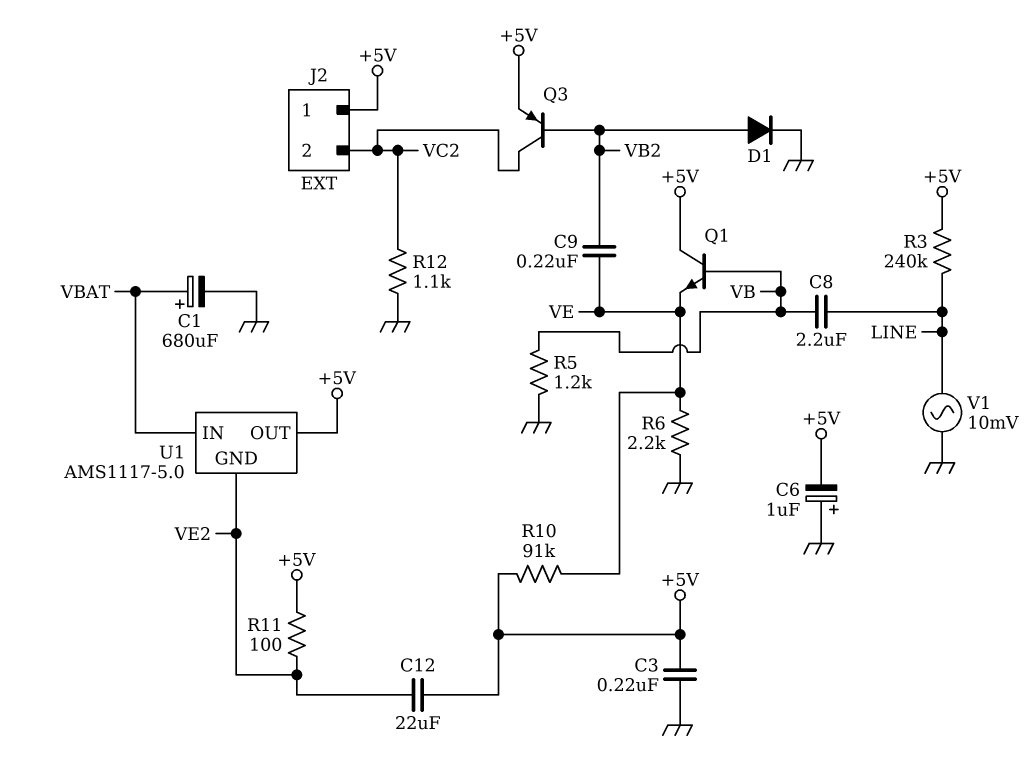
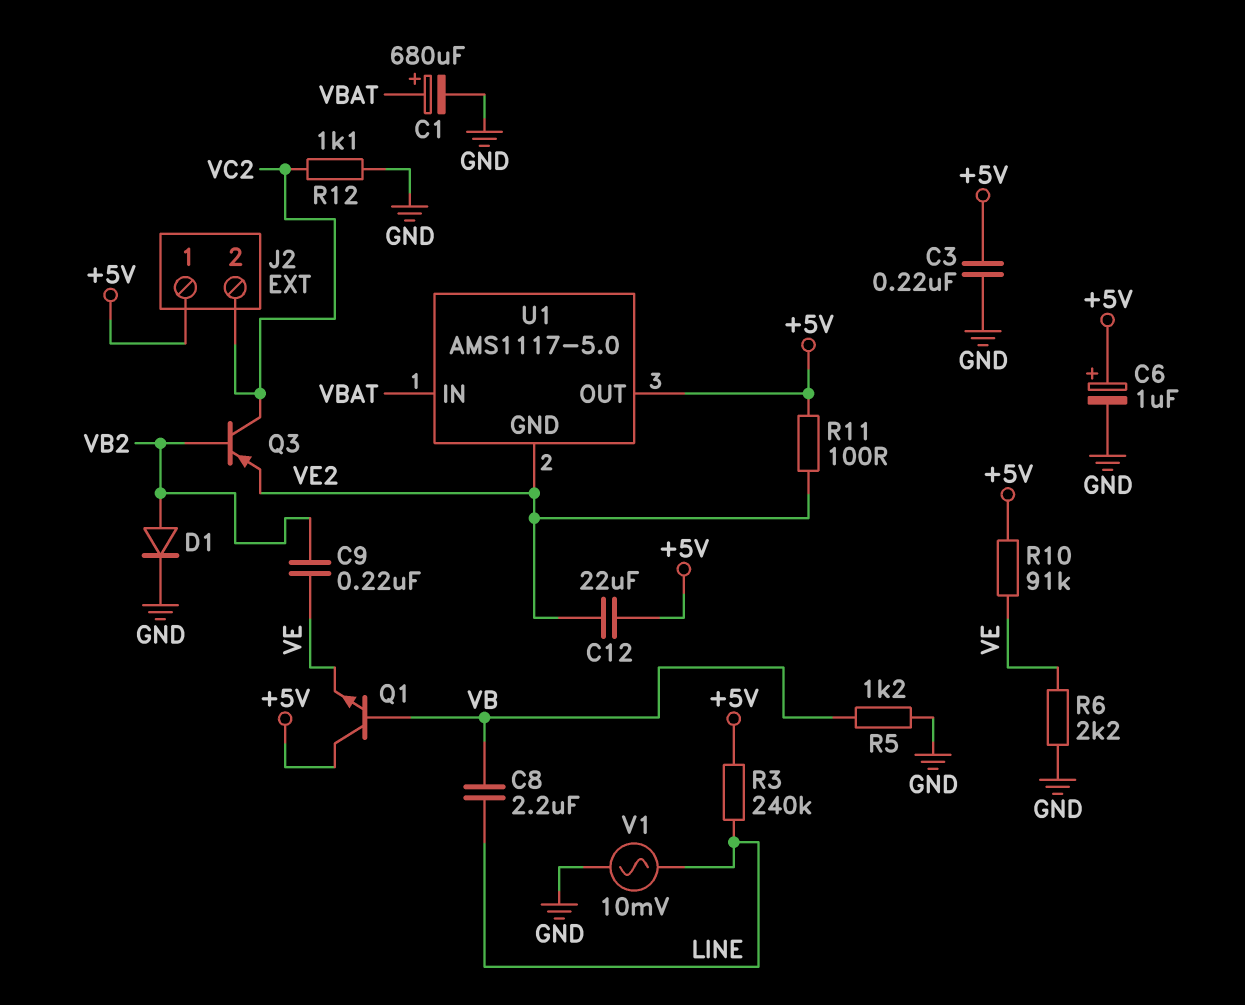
C6: 1uF (plus GND, minus +5V) -> 1uF (plus +5V, minus GND)
Q3: PNP (B VB2, C VC2, E +5V) -> PNP (B VB2, C VC2, E VE2)

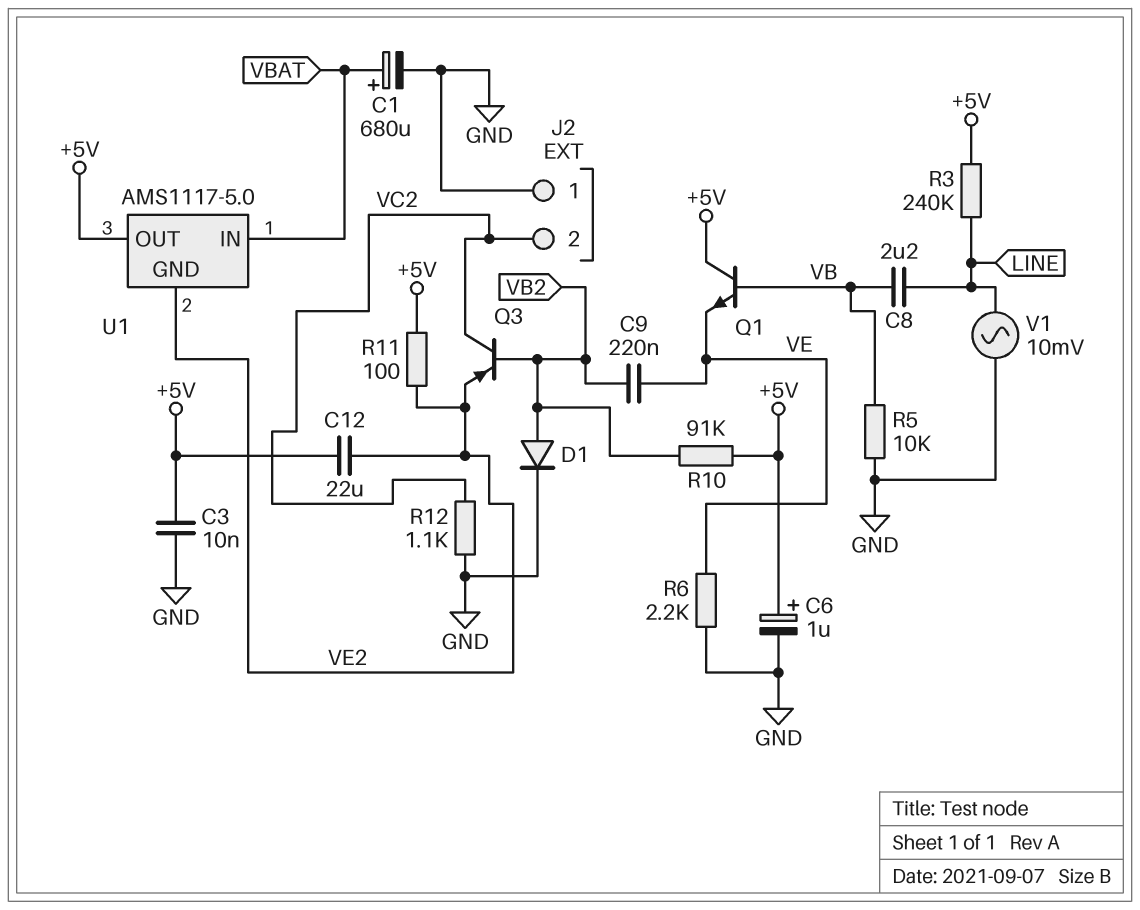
C3: 220nF (+5V, GND) -> 10nF (+5V, GND)
J2 pin 1: +5V -> GND
R5: 1.2k (GND, VB) -> 10k (GND, VB)
R10: 91k (+5V, VE) -> 91k (+5V, VB2)

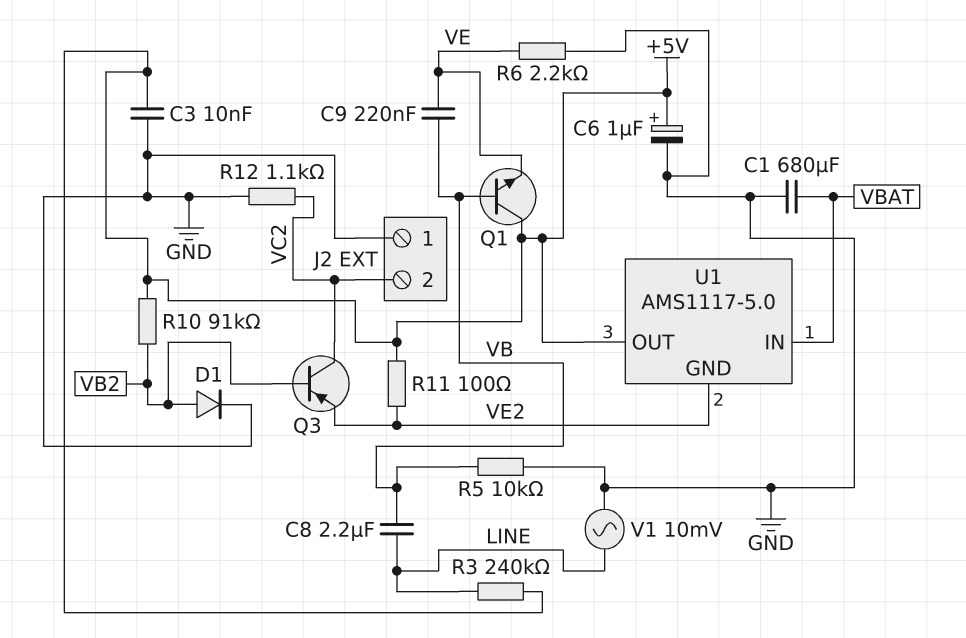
C1: 680uF (plus VBAT, minus GND) -> 680uF (GND, VBAT)
C9: 220nF (VB2, VE) -> 220nF (VB, VE)
C12: 22uF (+5V, VE2) -> none

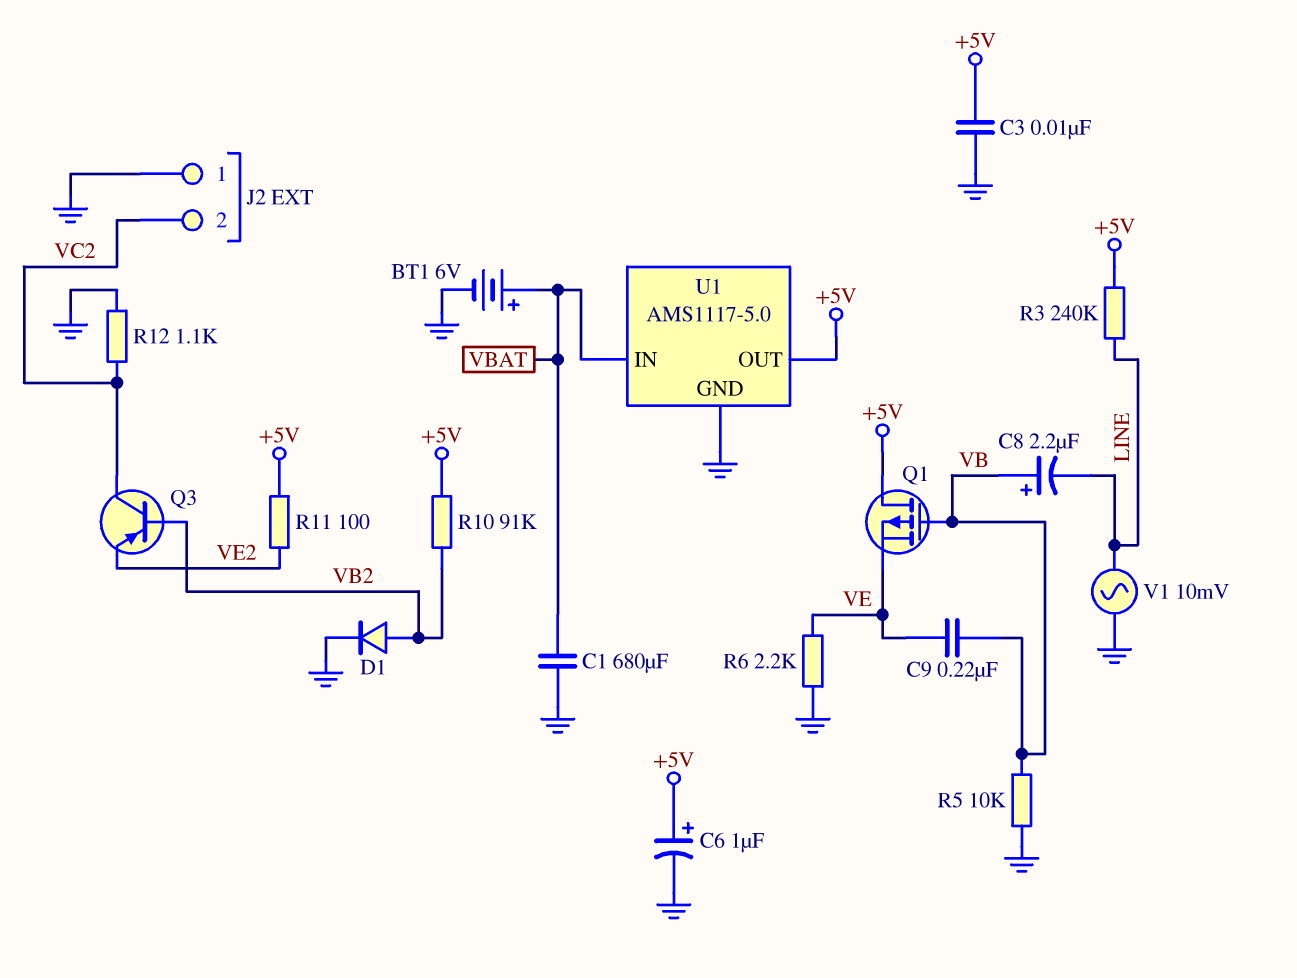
BT1: none -> 6V (plus VBAT, minus GND)
C8: 2.2uF (LINE, VB) -> 2.2uF (plus VB, minus LINE)
Q1: NPN (B VB, C +5V, E VE) -> PMOS (G VB, D +5V, S VE)
U1 pin GND: VE2 -> GND

